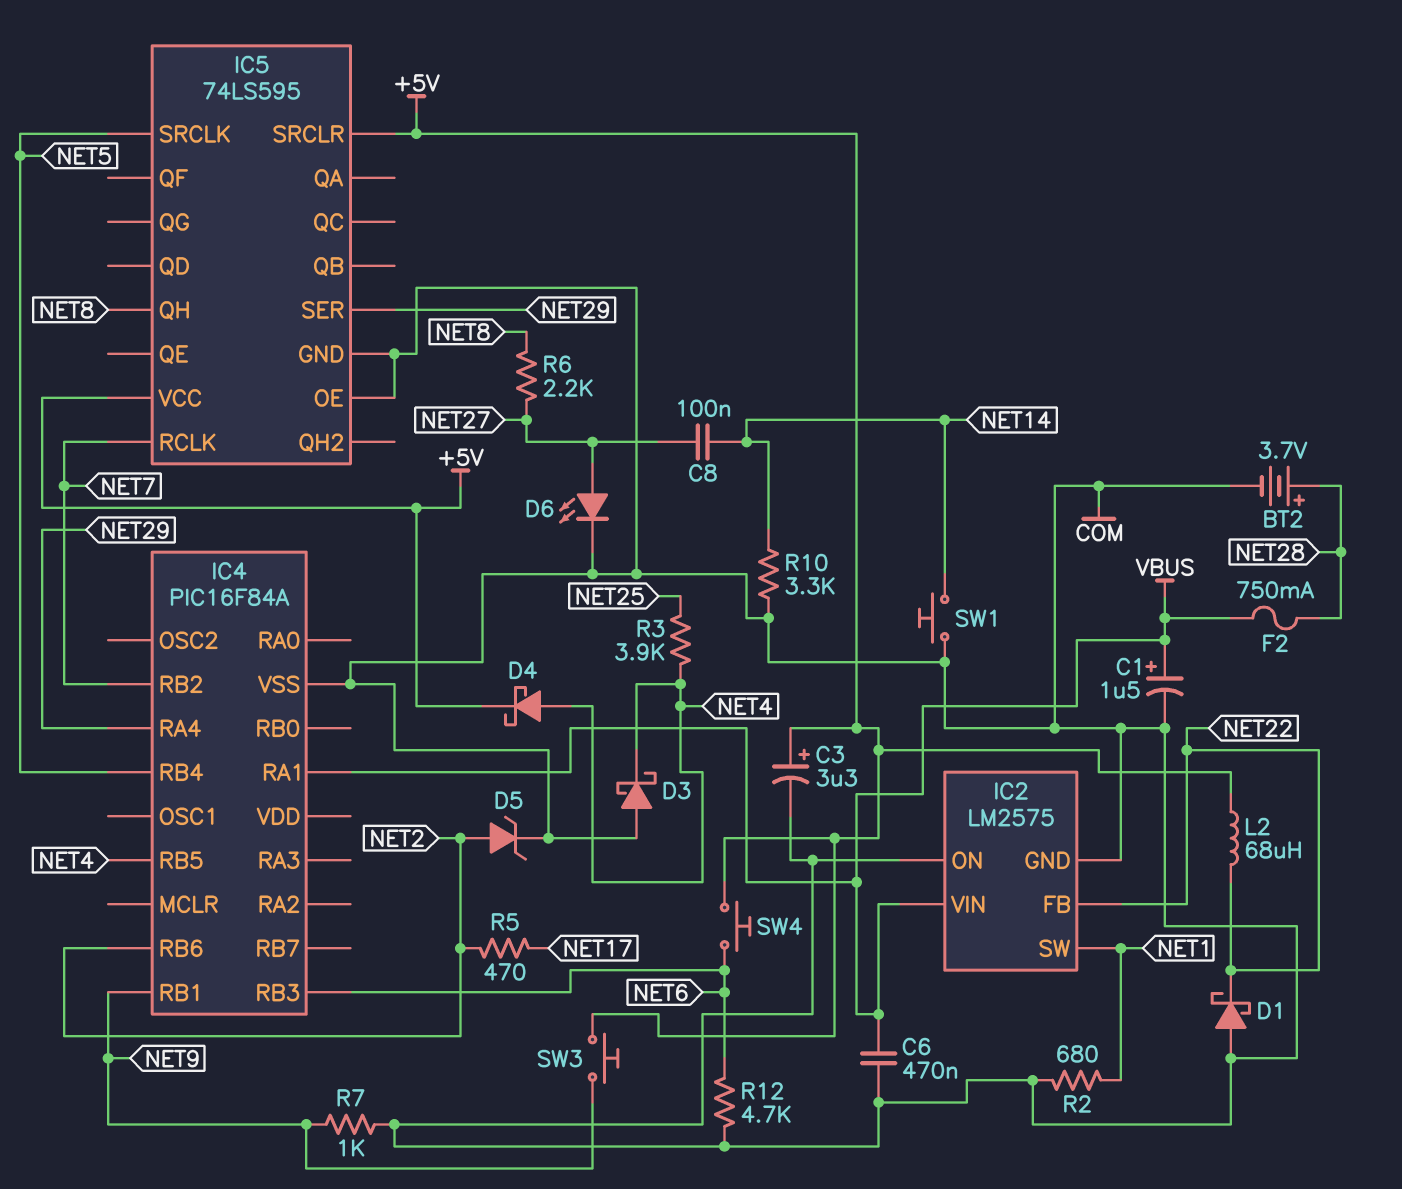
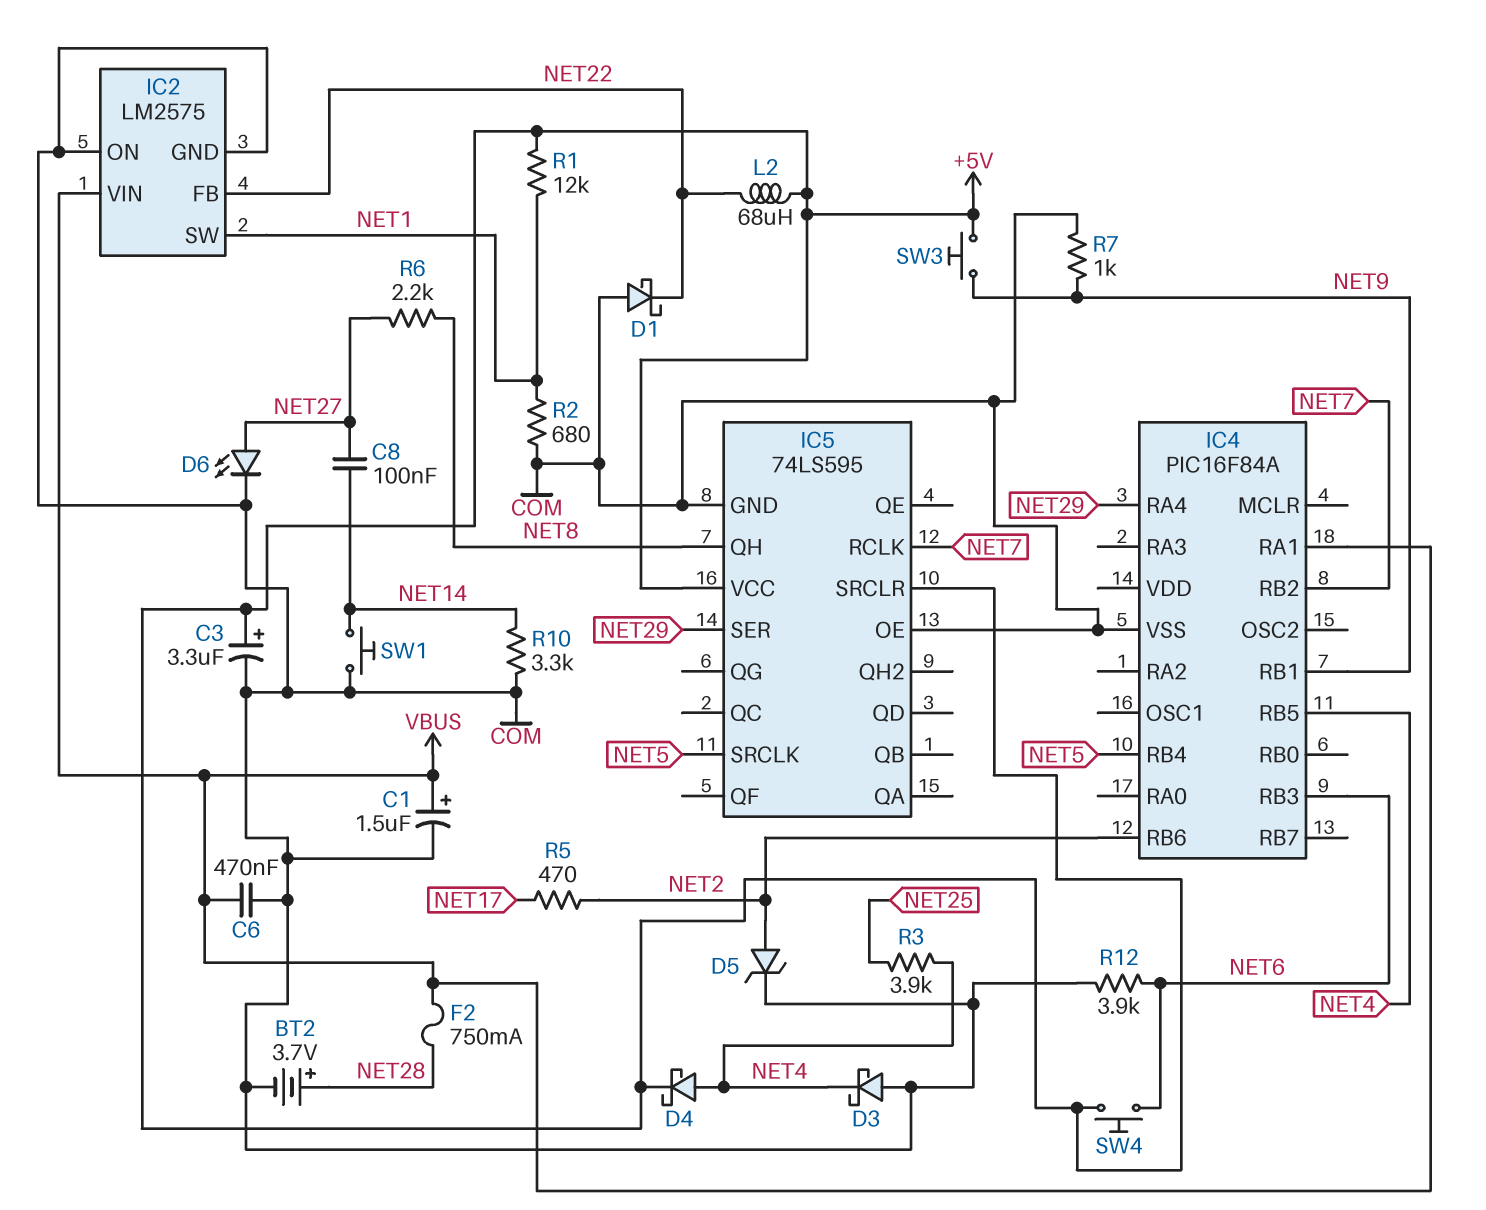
R1: none -> 12k (+5V, NET1)
R12: 4.7k (COM, NET6) -> 3.9k (COM, NET6)

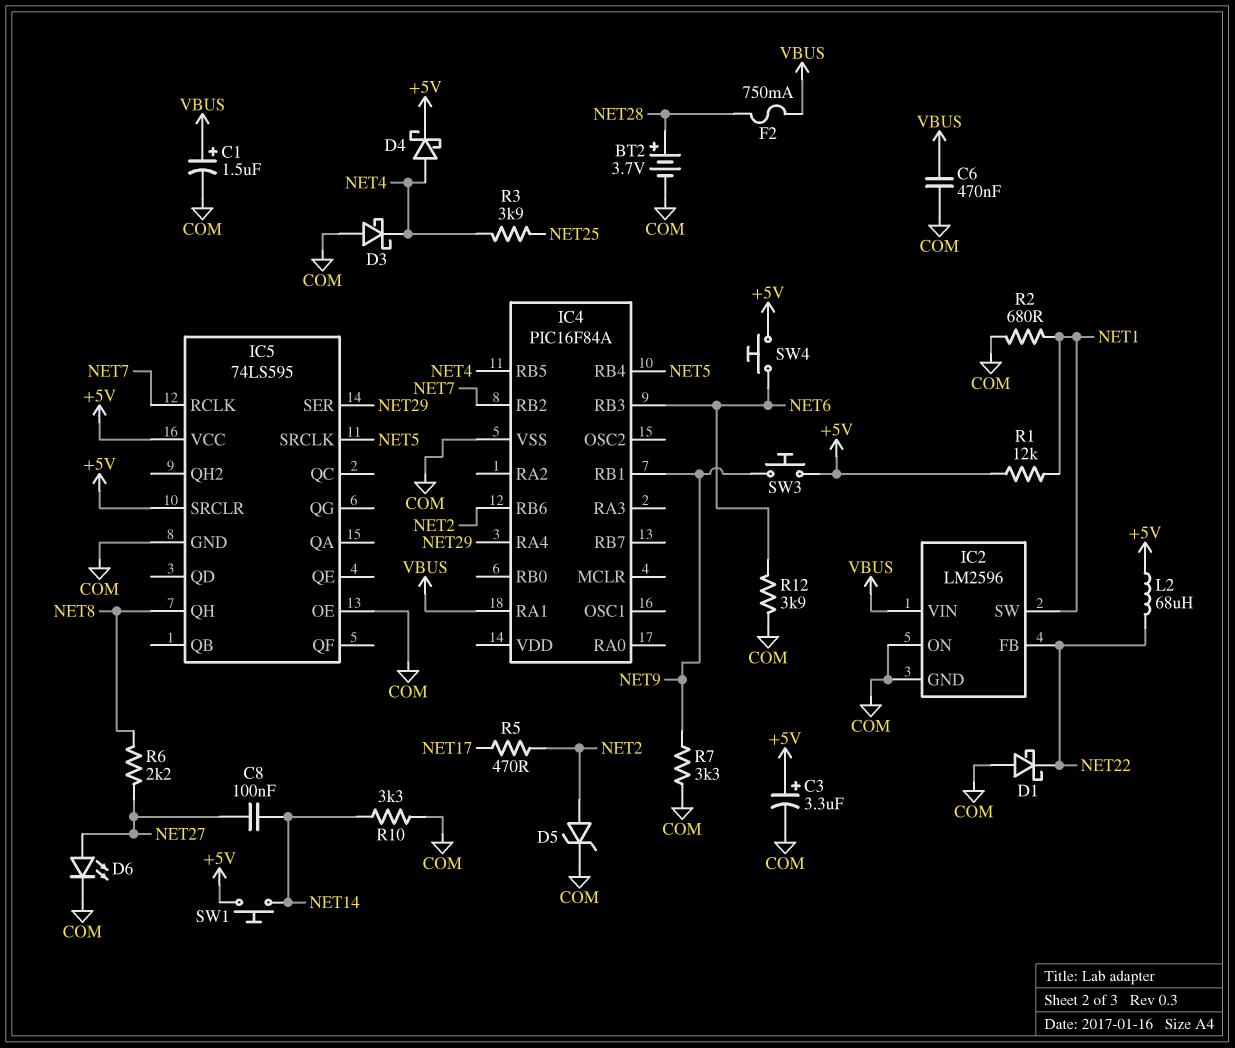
IC2: LM2575 -> LM2596
R7: 1k (COM, NET9) -> 3.3k (COM, NET9)
SW1: button (COM, NET14) -> button (+5V, NET14)

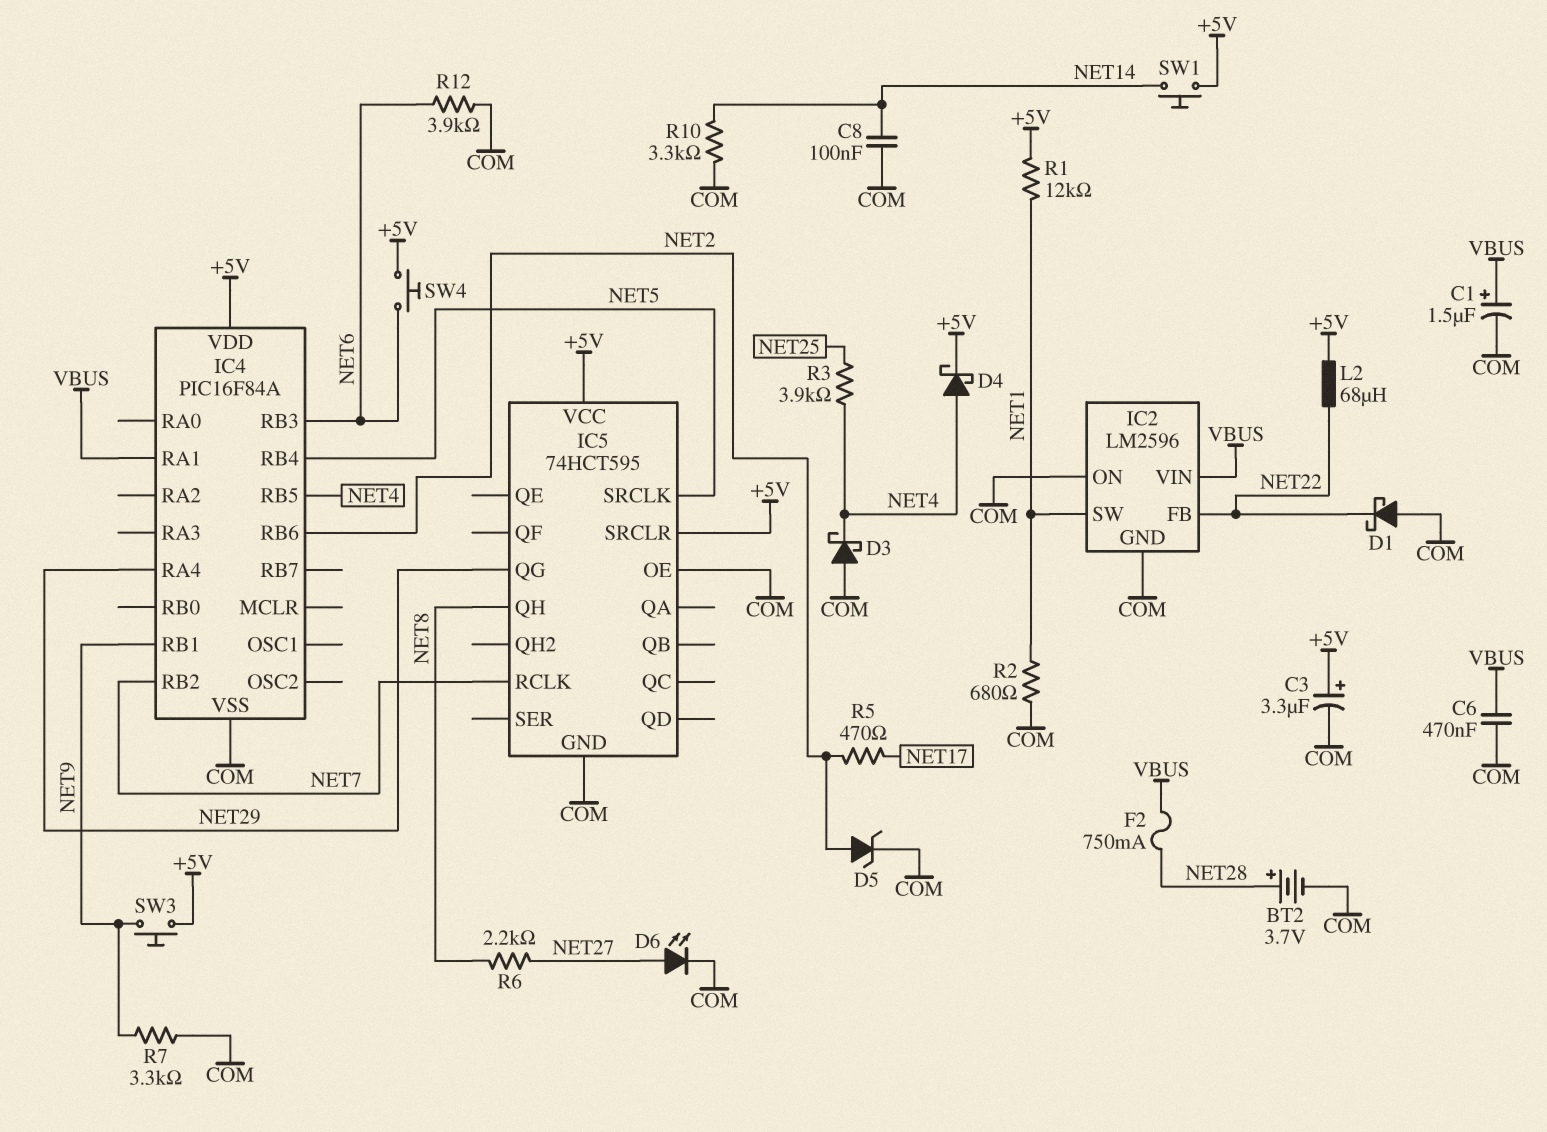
C8: 100nF (NET14, NET27) -> 100nF (COM, NET14)
IC4 pin VDD: none -> +5V
IC5: 74LS595 -> 74HCT595
IC5 pin QG: none -> NET29
IC5 pin SER: NET29 -> none

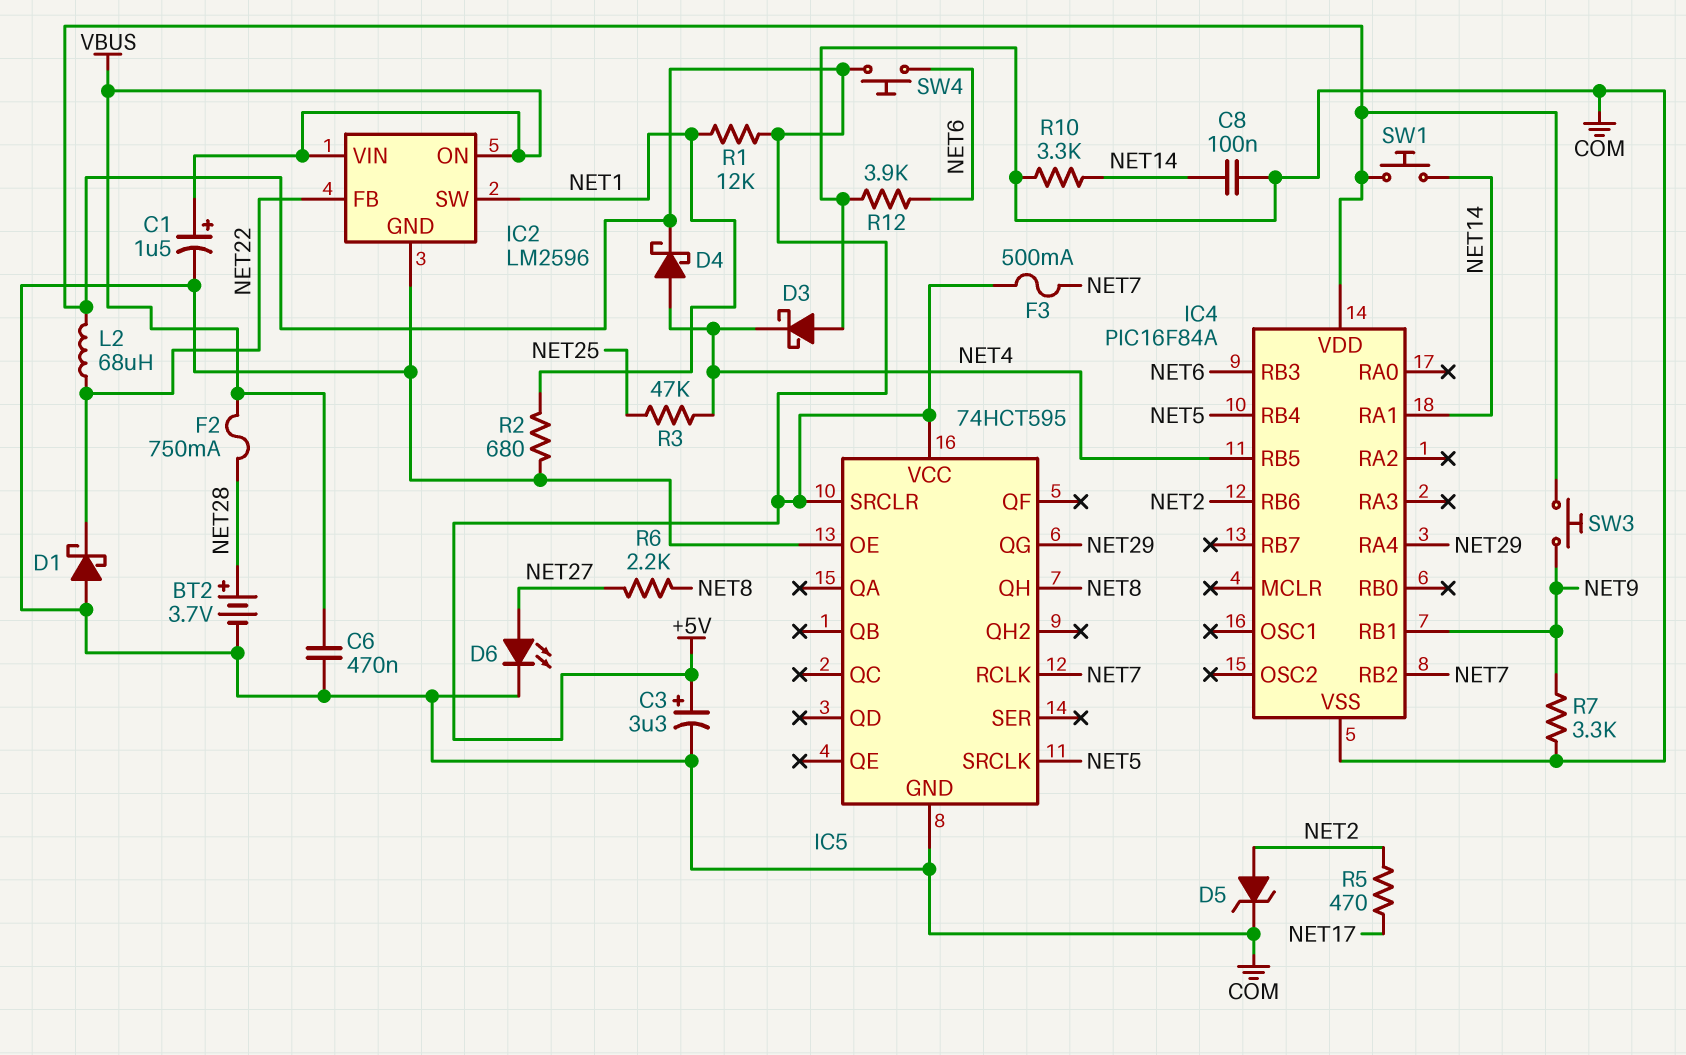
F3: none -> 500mA (+5V, NET7)
IC2 pin ON: COM -> VBUS
IC4 pin RA1: VBUS -> NET14
R3: 3.9k (NET4, NET25) -> 47k (NET4, NET25)

